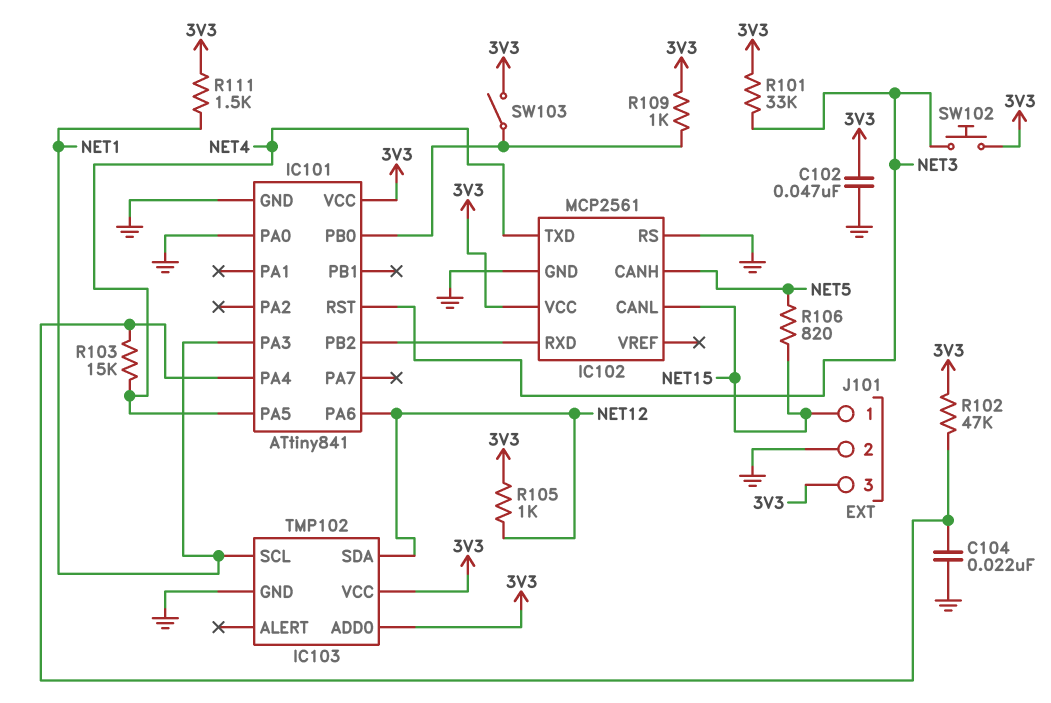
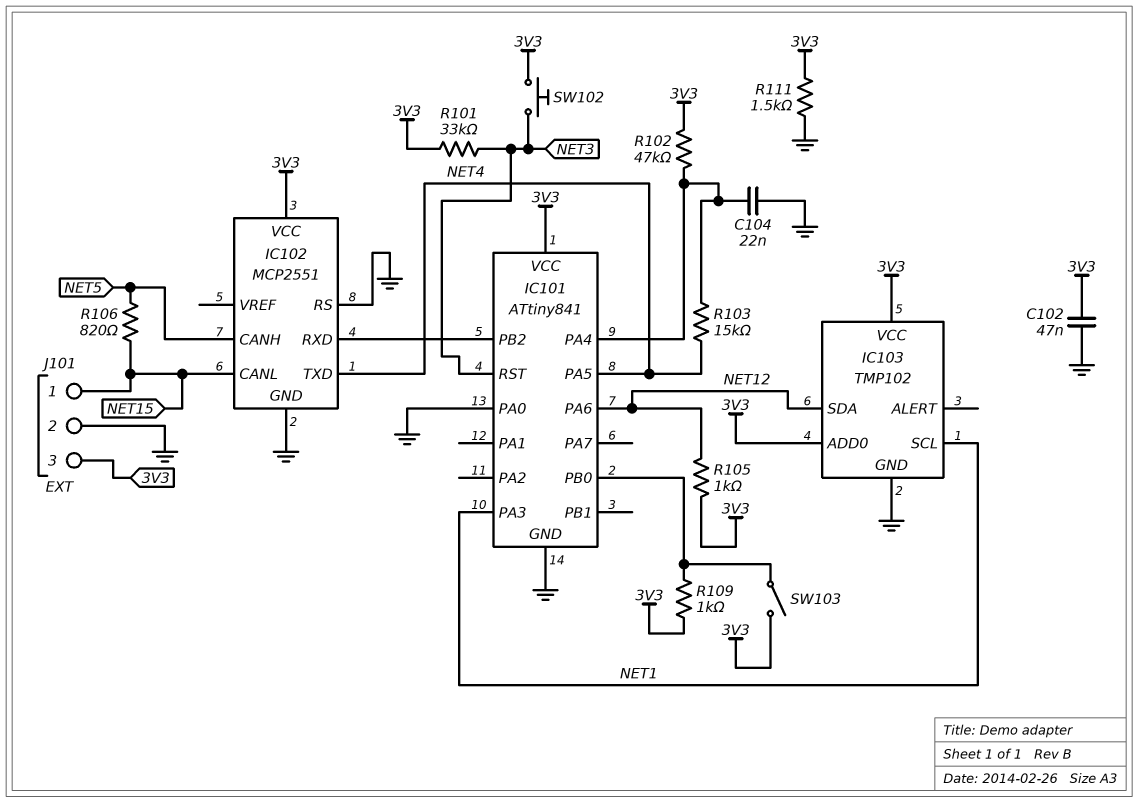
IC102: MCP2561 -> MCP2551
R111: 1.5k (3V3, NET1) -> 1.5k (3V3, GND)

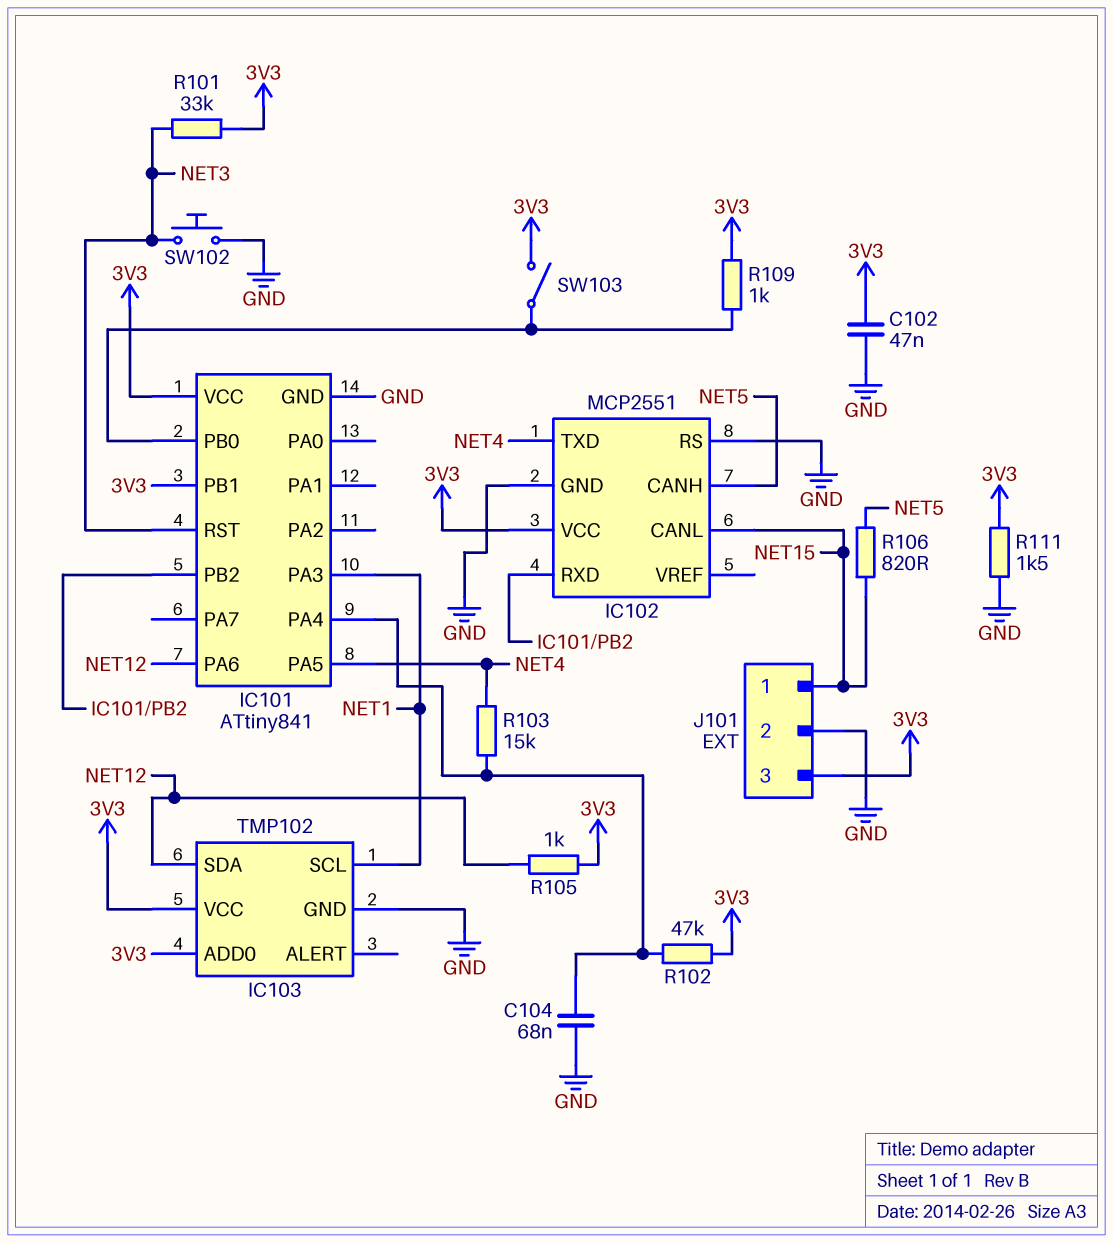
C104: 22nF (GND, IC101/PA4) -> 68nF (GND, IC101/PA4)
IC101 pin PA0: GND -> none
IC101 pin PB1: none -> 3V3
SW102: button (3V3, NET3) -> button (GND, NET3)

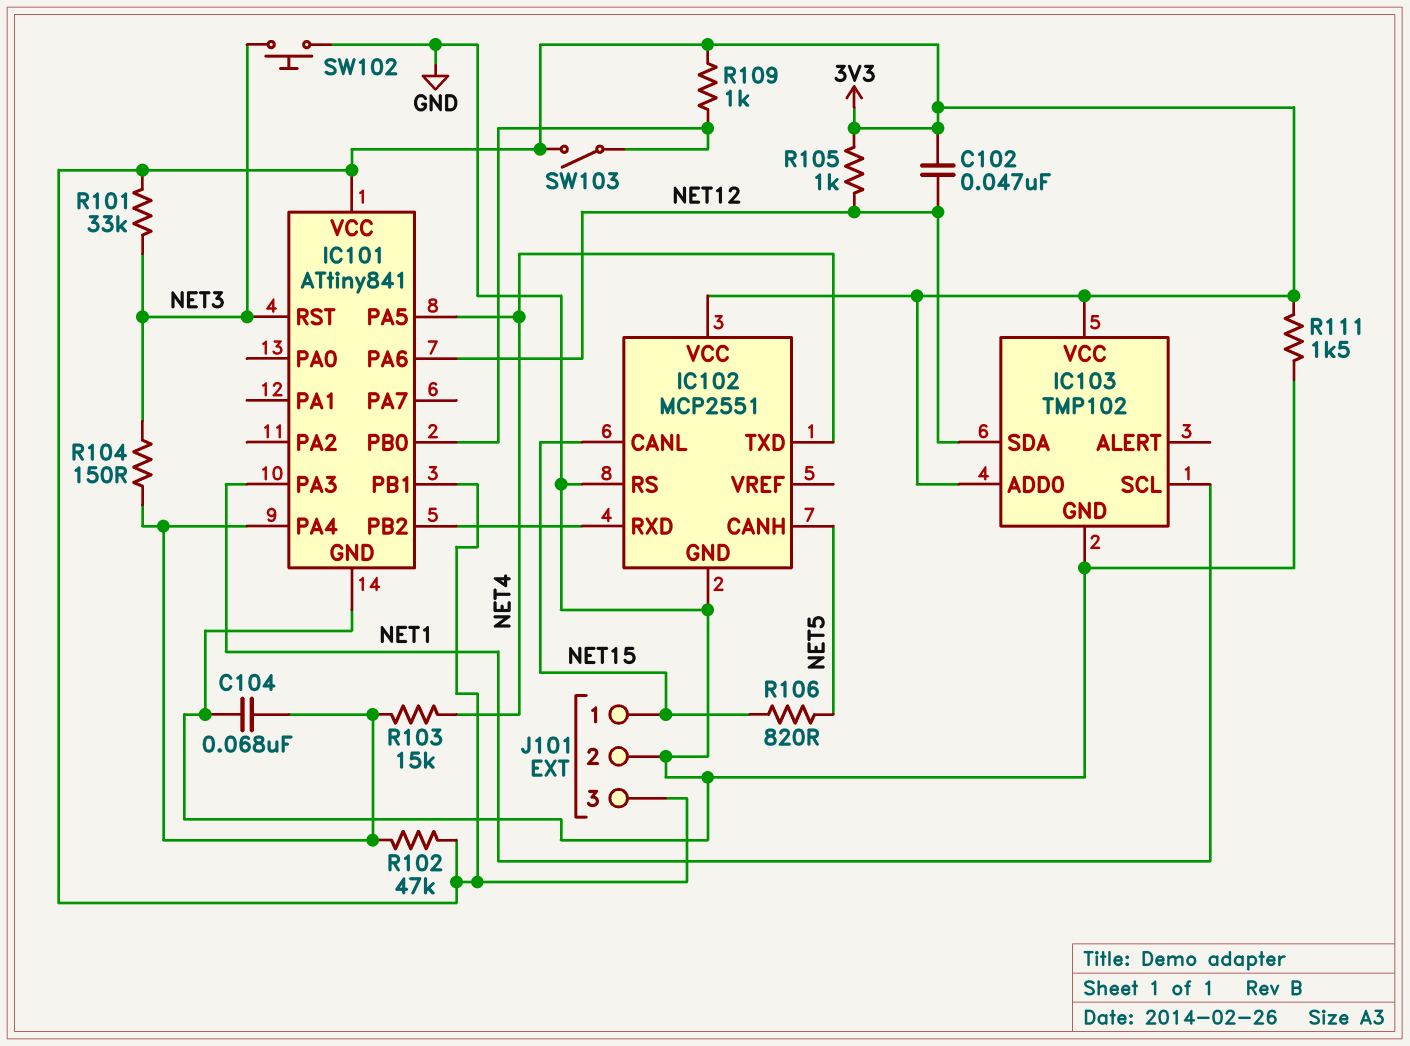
C102: 47nF (3V3, GND) -> 47nF (3V3, NET12)
R104: none -> 150 (IC101/PA4, NET3)

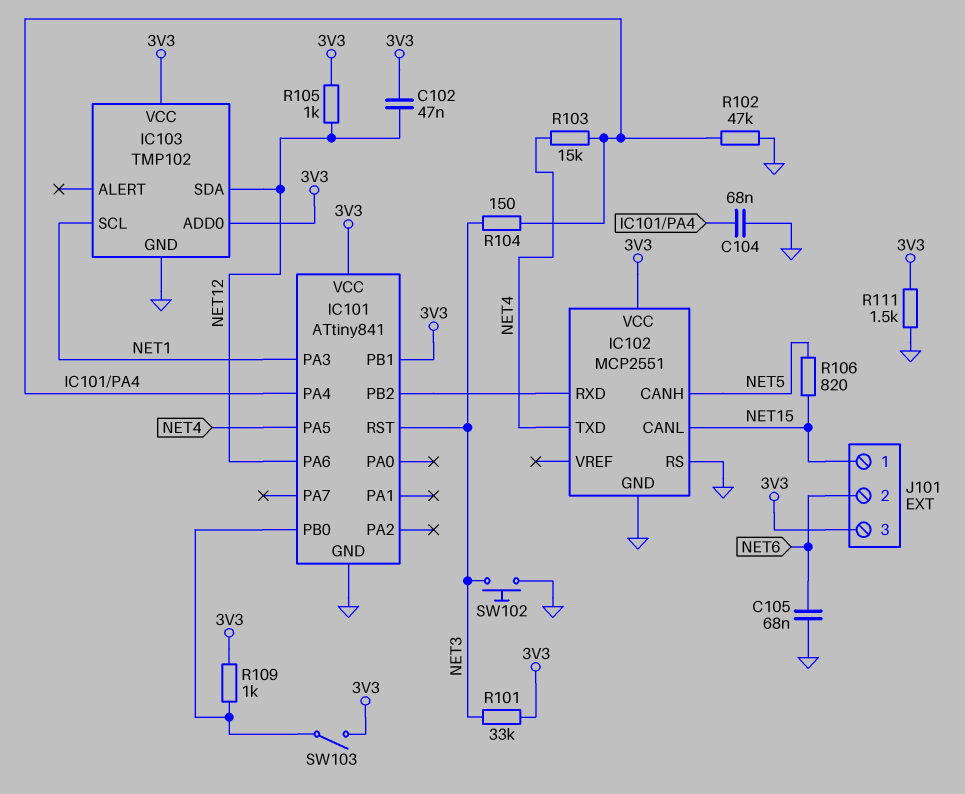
C105: none -> 68nF (GND, NET6)
J101 pin 2: GND -> NET6
R102: 47k (3V3, IC101/PA4) -> 47k (GND, IC101/PA4)

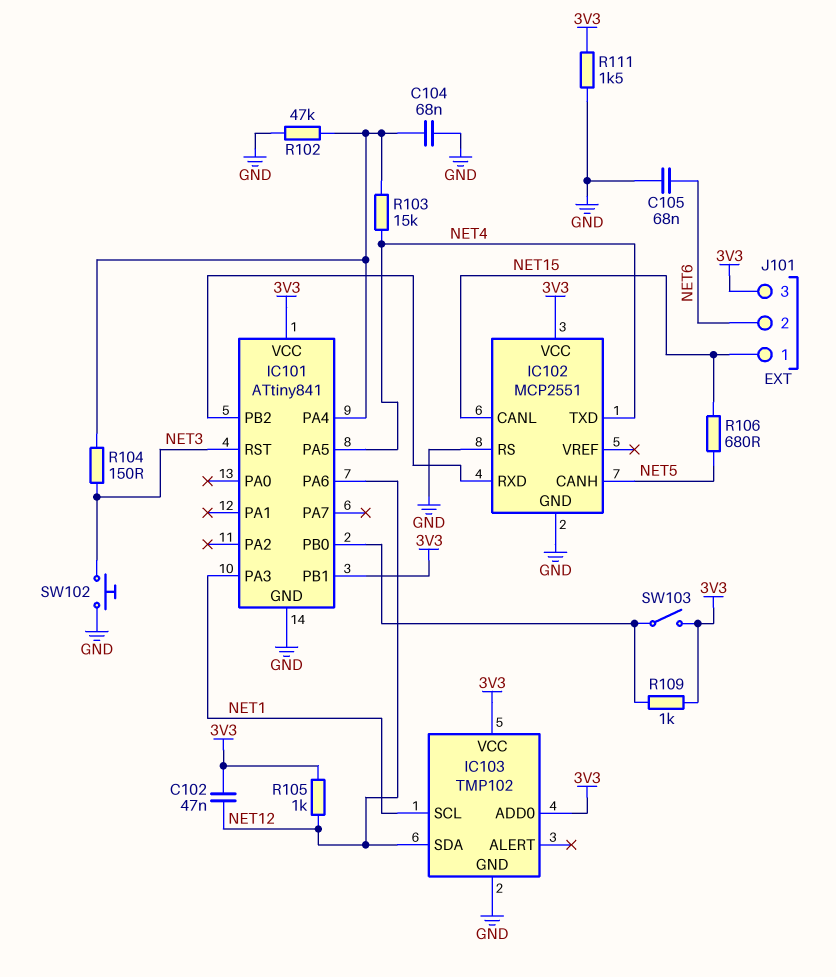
R101: 33k (3V3, NET3) -> none
R106: 820 (NET5, NET15) -> 680 (NET5, NET15)

